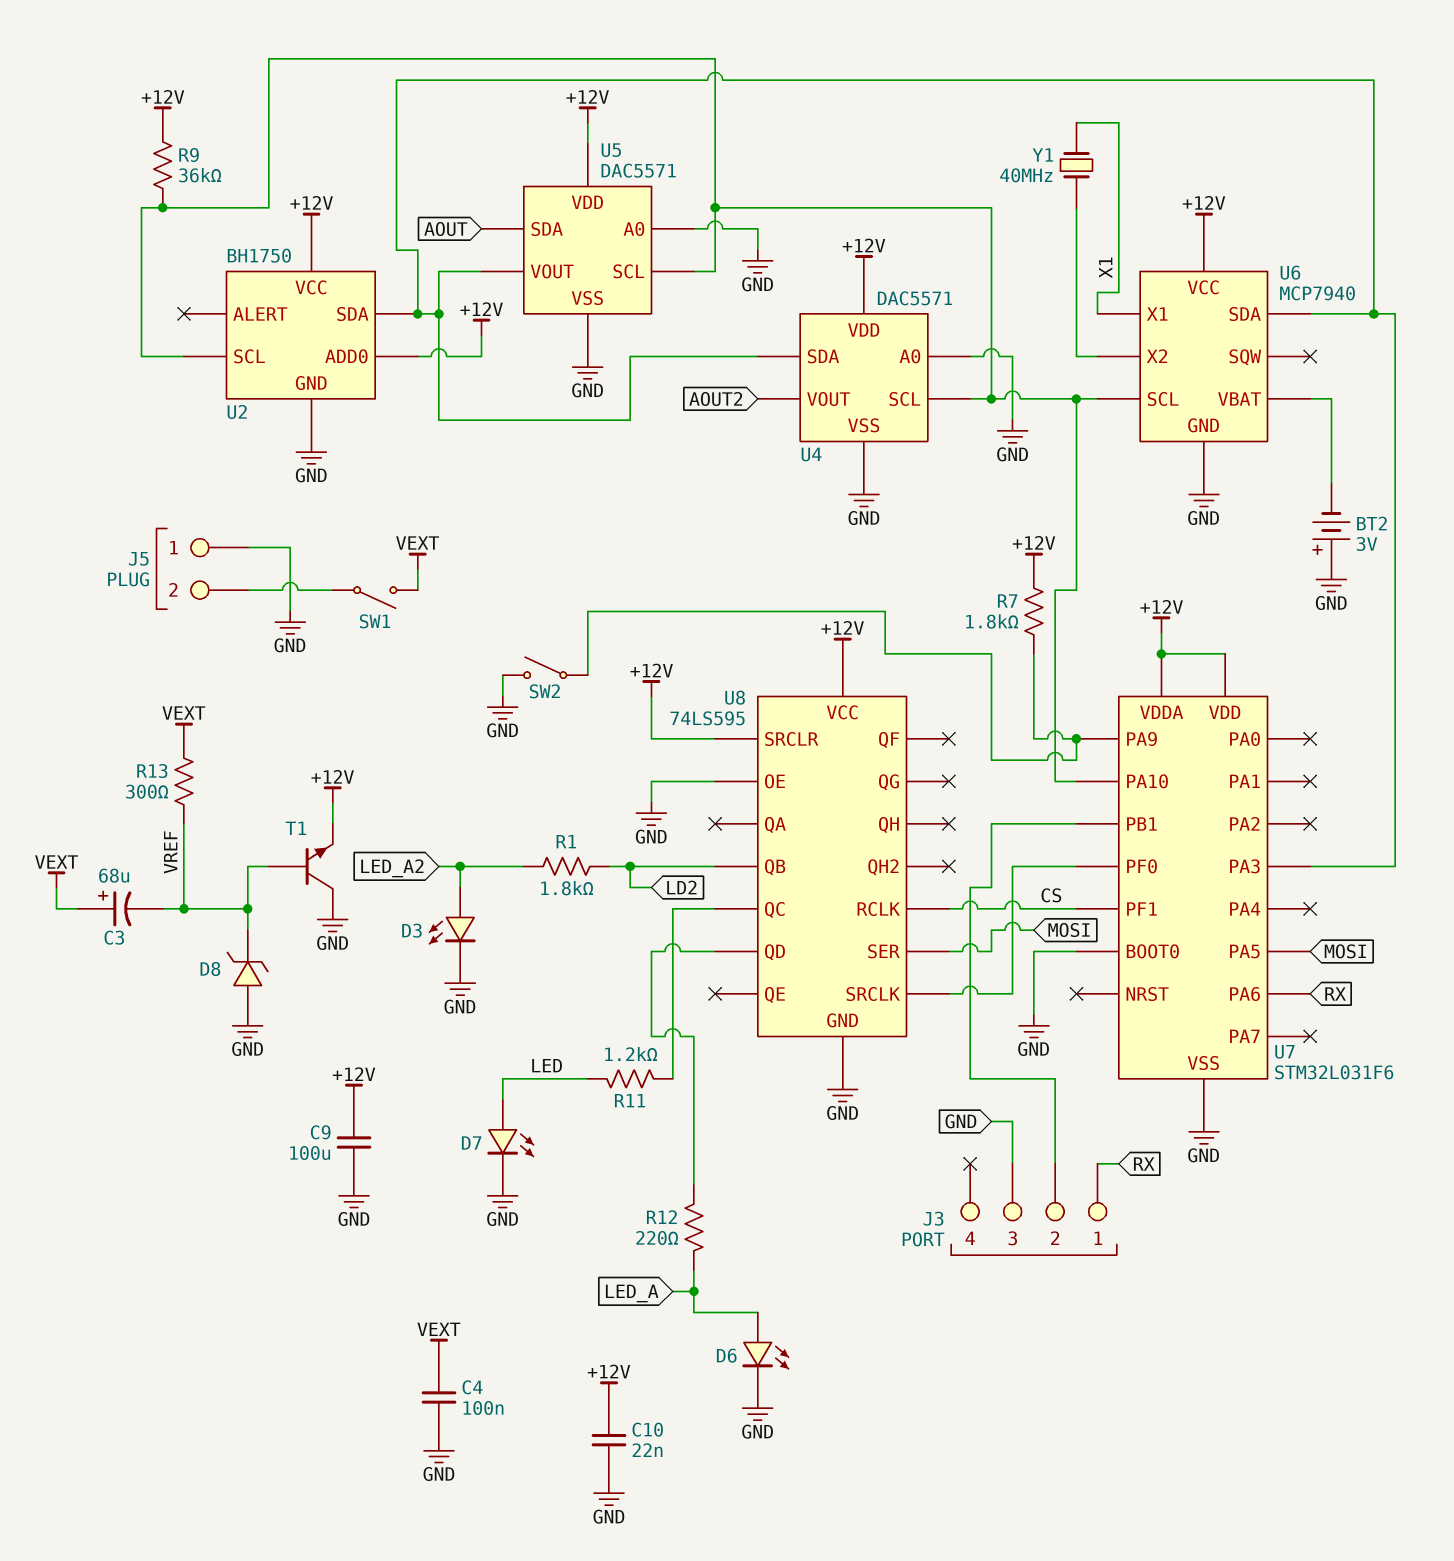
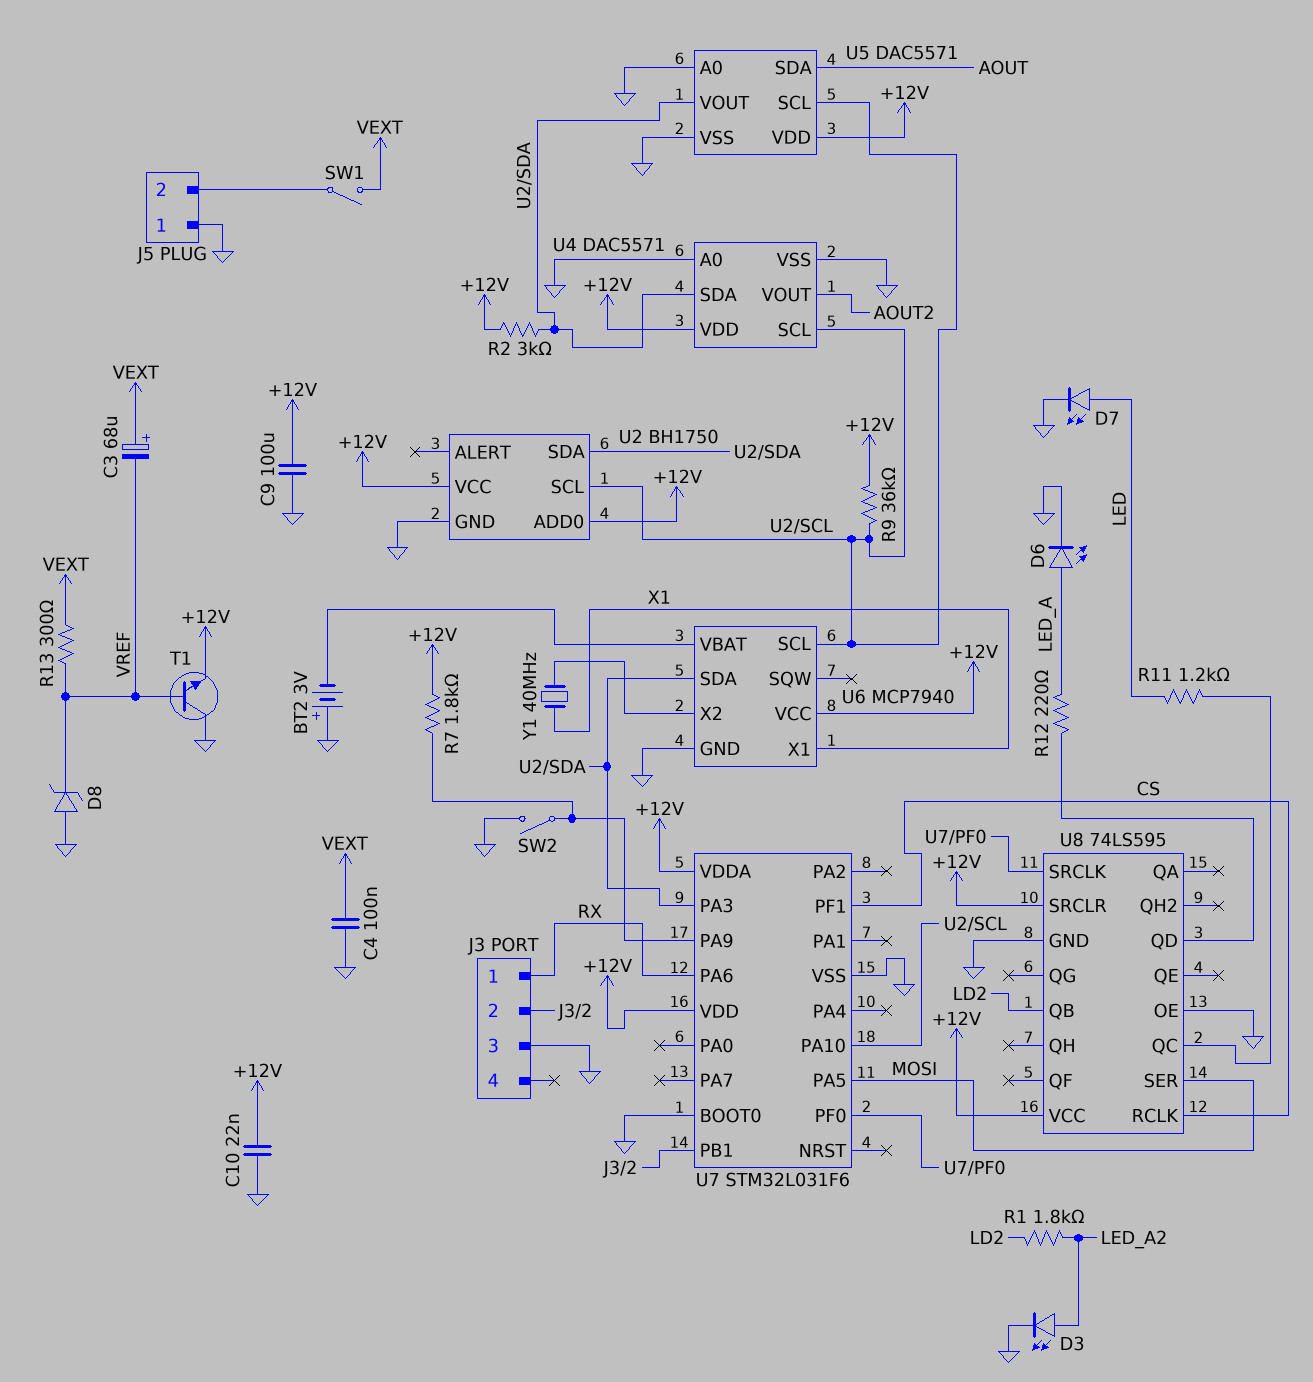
R2: none -> 3k (+12V, U2/SDA)

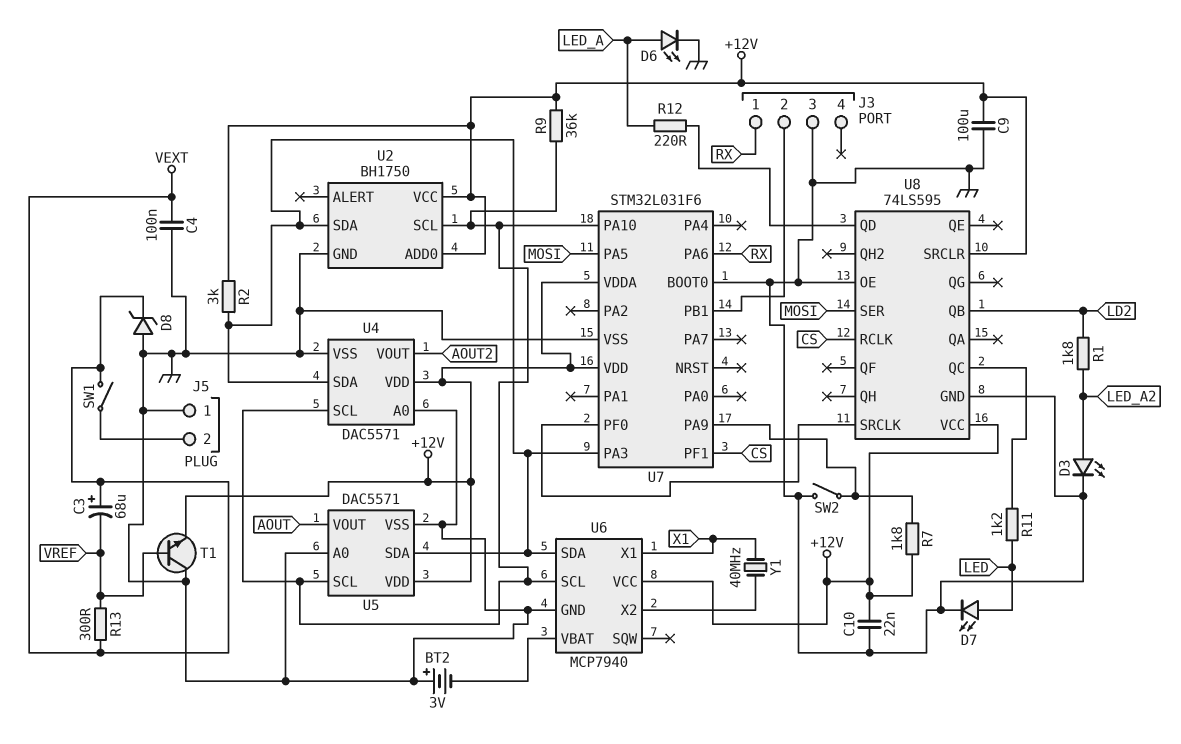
D8: zener (A GND, K VREF) -> zener (A GND, K VEXT)
U5 pin SDA: AOUT -> U2/SDA
U5 pin VOUT: U2/SDA -> AOUT

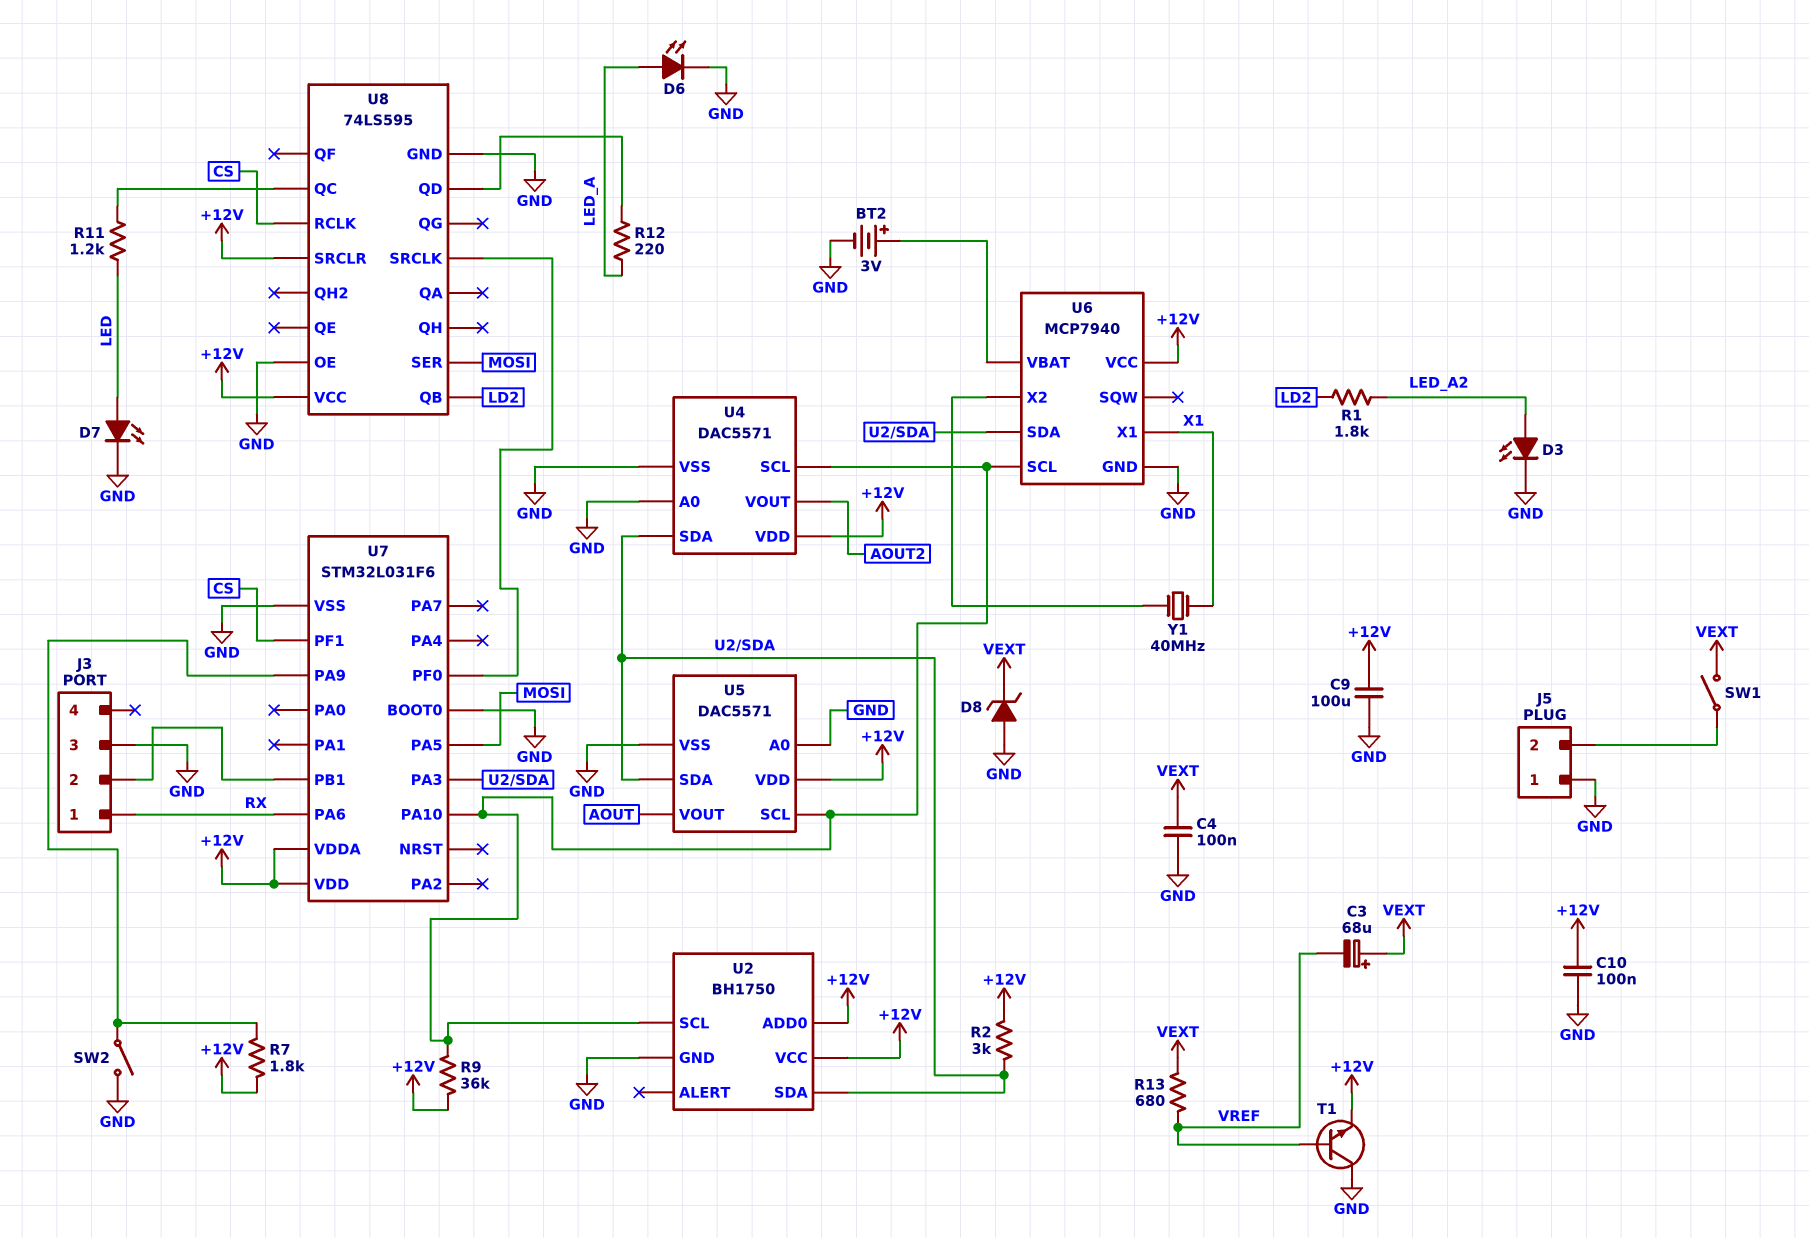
BT2: 3V (plus GND, minus U6/VBAT) -> 3V (plus U6/VBAT, minus GND)
C10: 22nF (+12V, GND) -> 100nF (+12V, GND)
R13: 300 (VEXT, VREF) -> 680 (VEXT, VREF)

